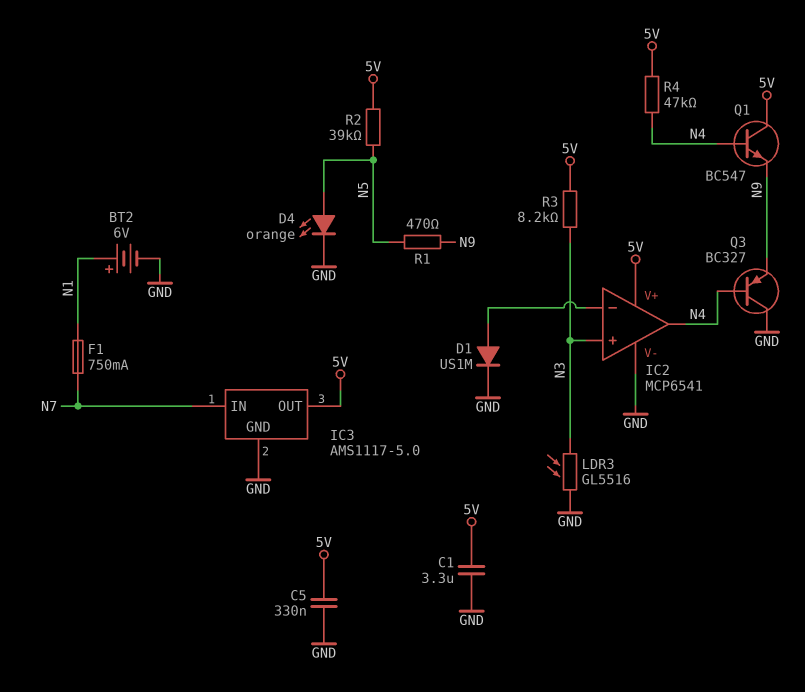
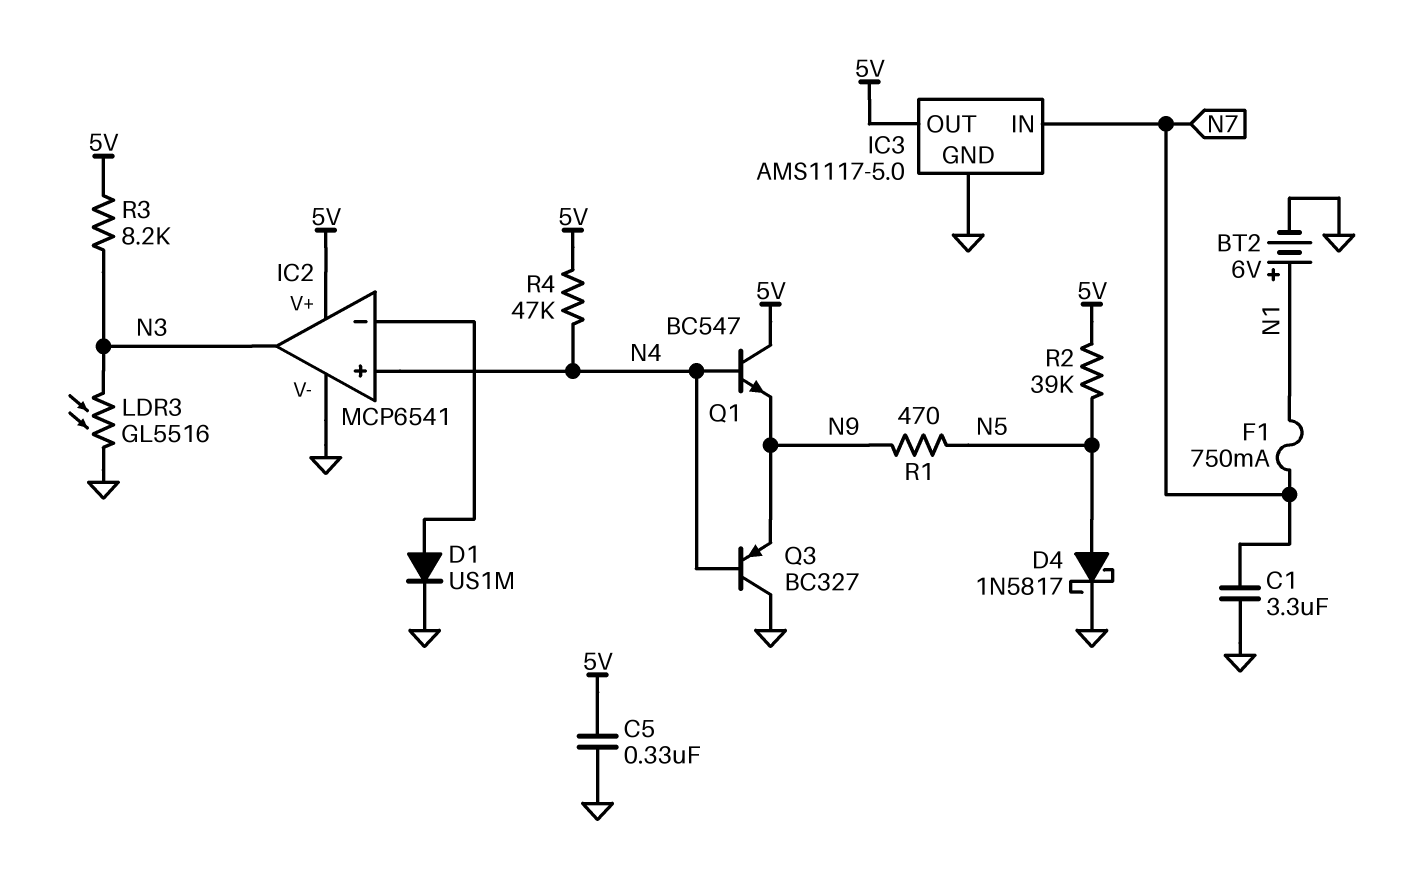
C1: 3.3uF (5V, GND) -> 3.3uF (GND, N7)
D4: LED orange (A N5, K GND) -> schottky 1N5817 (A N5, K GND)
IC2 pin in+: N3 -> N4
IC2 pin out: N4 -> N3

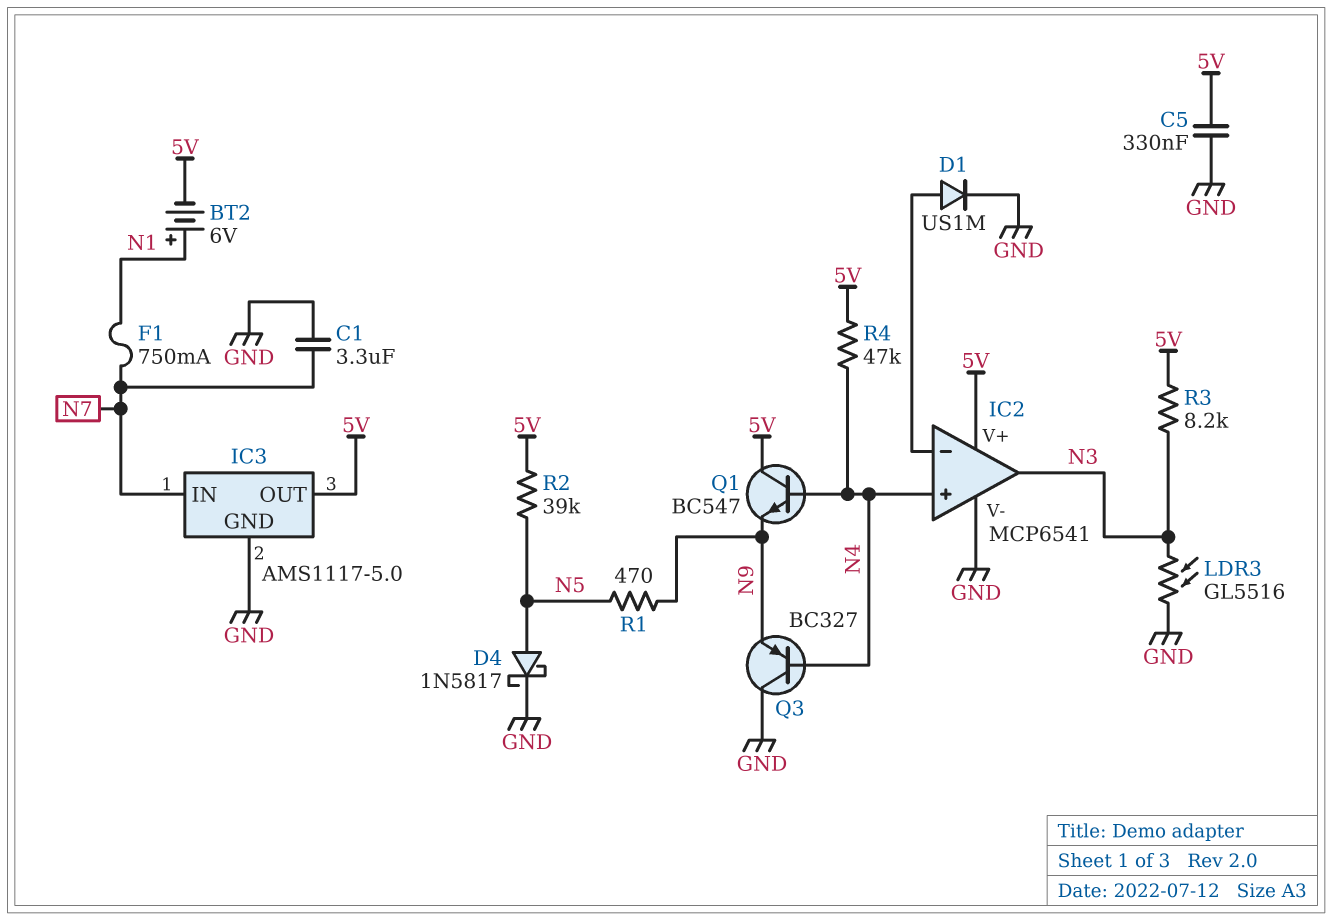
BT2: 6V (plus N1, minus GND) -> 6V (plus N1, minus 5V)

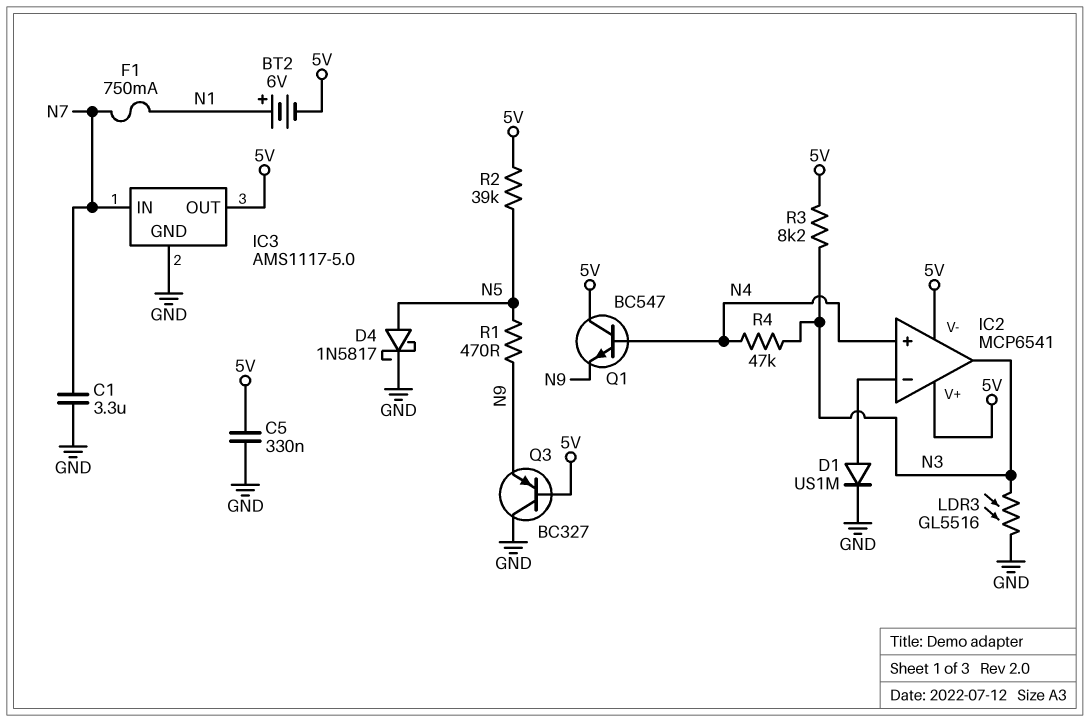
IC2 pin V-: GND -> 5V
Q3: PNP BC327 (B N4, C GND, E N9) -> PNP BC327 (B 5V, C GND, E N9)
R4: 47k (5V, N4) -> 47k (N3, N4)

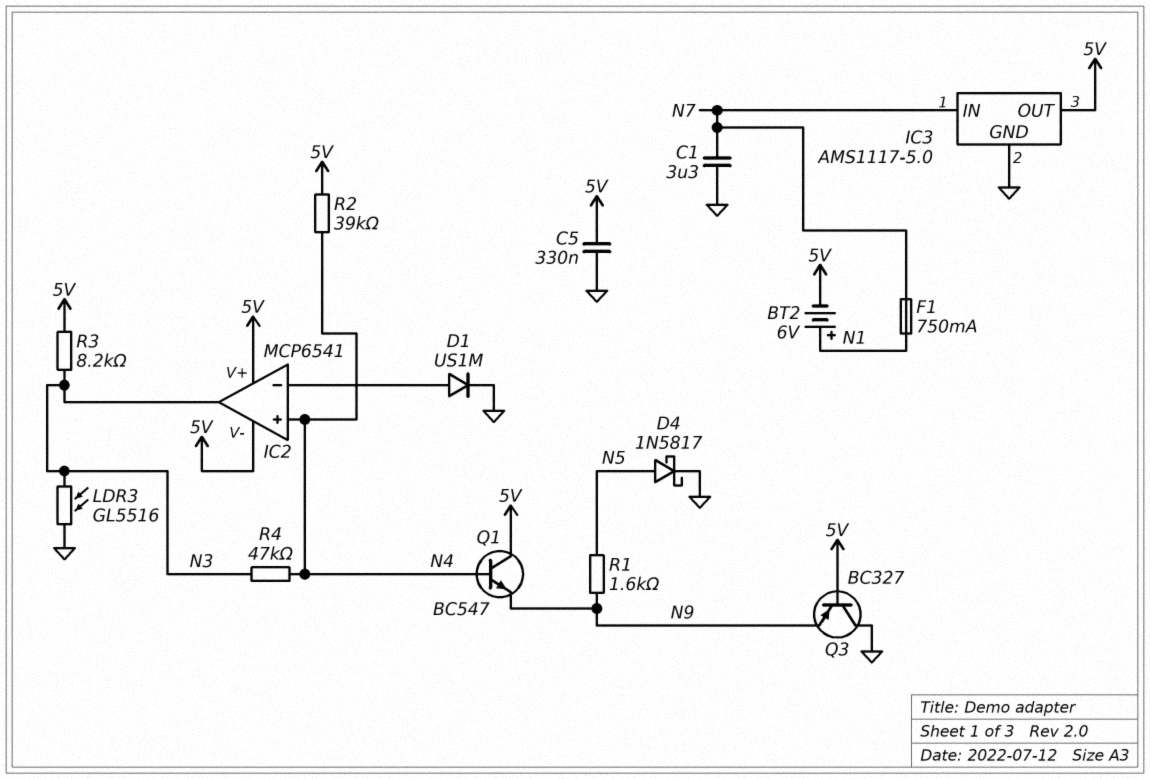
R1: 470 (N5, N9) -> 1.6k (N5, N9)
R2: 39k (5V, N5) -> 39k (5V, N4)

